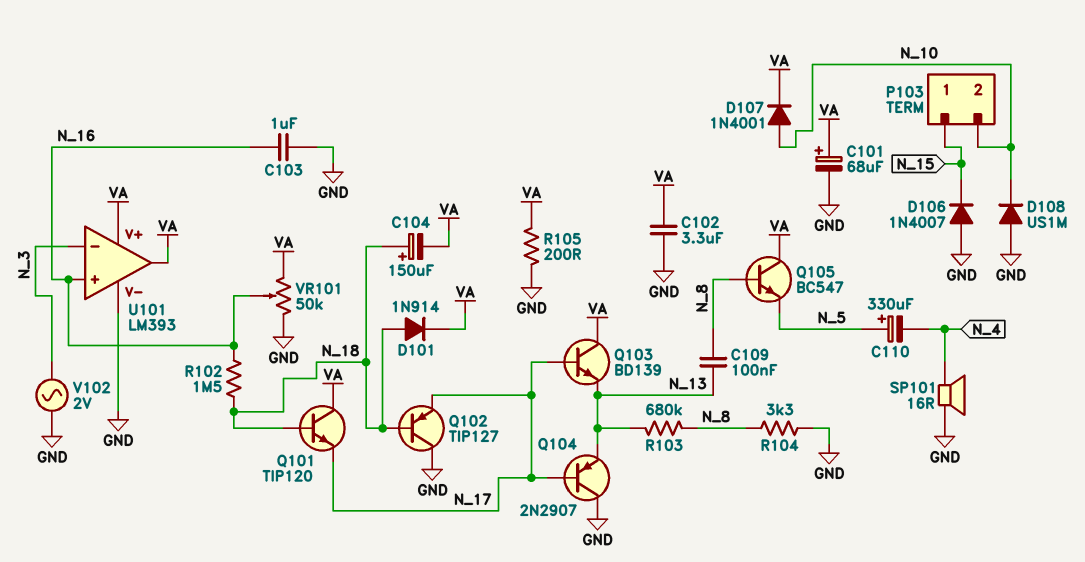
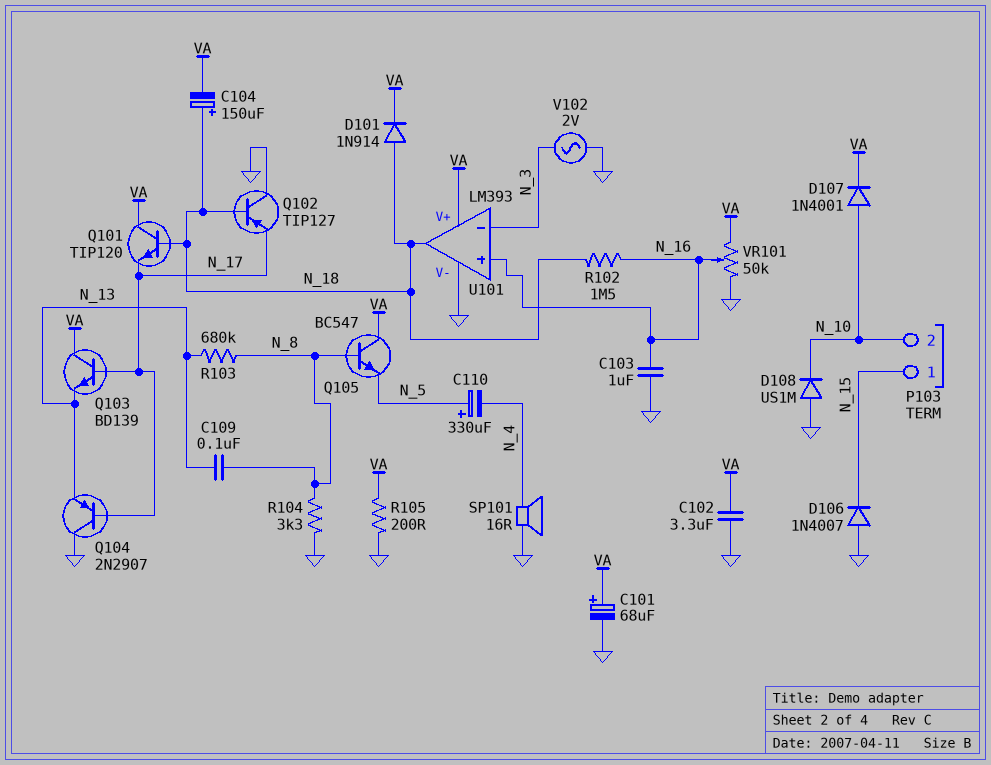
U101 pin out: VA -> N_18

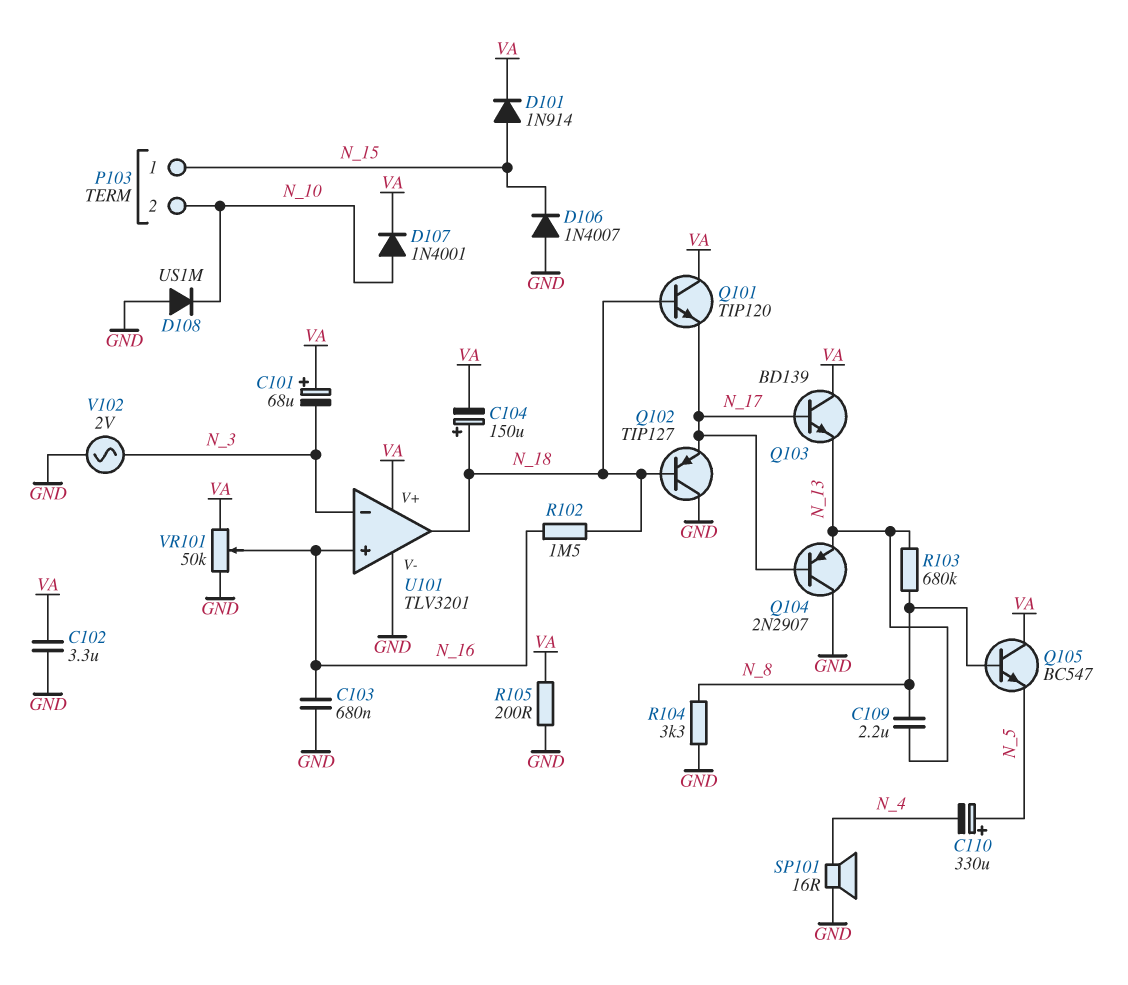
C101: 68uF (plus VA, minus GND) -> 68uF (plus VA, minus N_3)
C103: 1uF (GND, N_16) -> 680nF (GND, N_16)
C109: 100nF (N_8, N_13) -> 2.2uF (N_8, N_13)
D101: diode 1N914 (A N_18, K VA) -> diode 1N914 (A N_15, K VA)
U101: LM393 -> TLV3201

